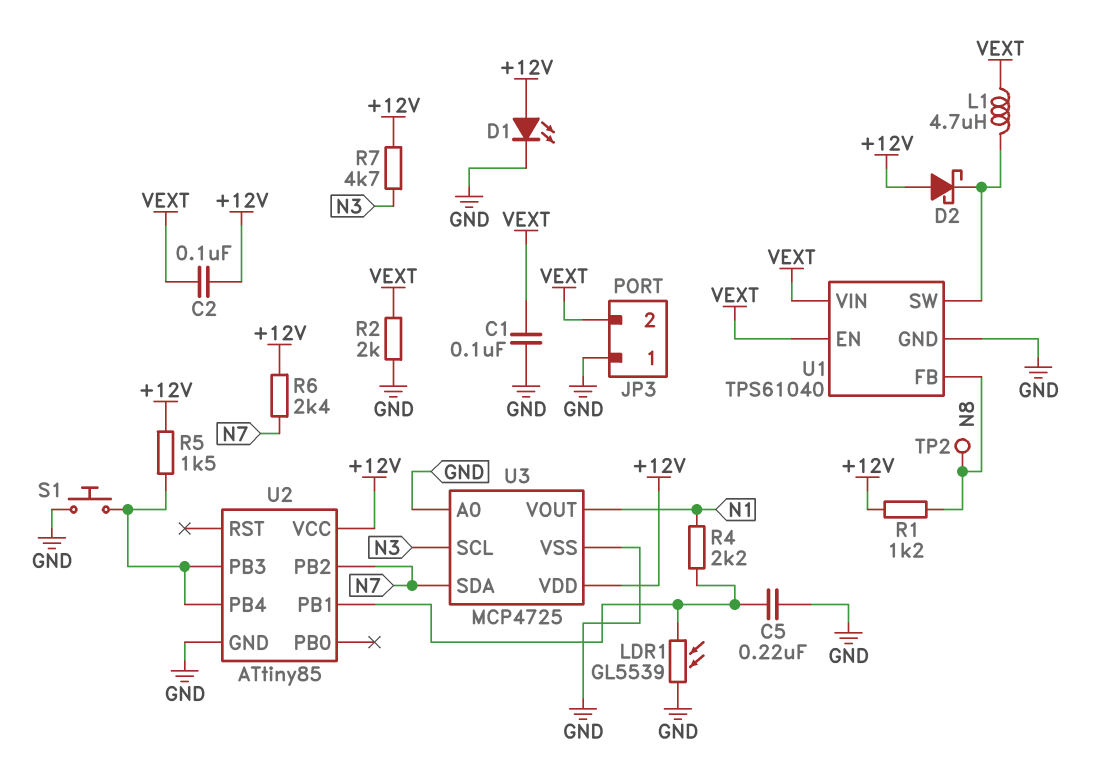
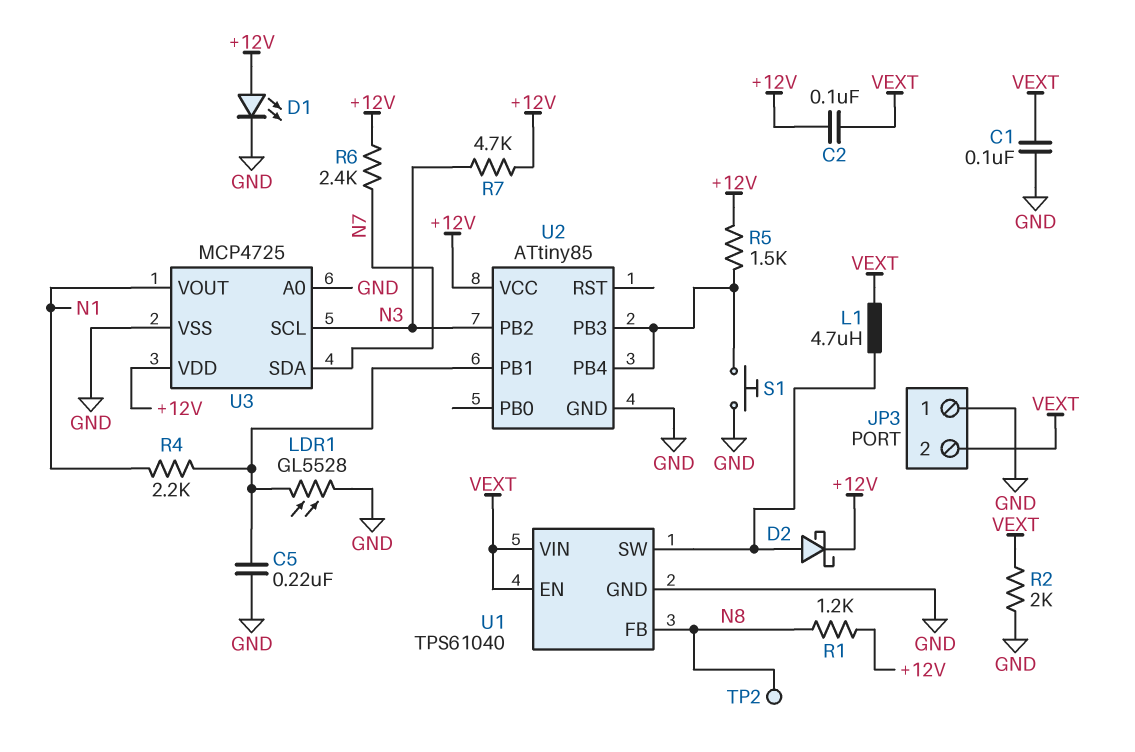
D2: schottky (A +12V, K U1/SW) -> schottky (A U1/SW, K +12V)
LDR1: GL5539 (GND, U2/PB1) -> GL5528 (GND, U2/PB1)
U2 pin PB2: N7 -> N3

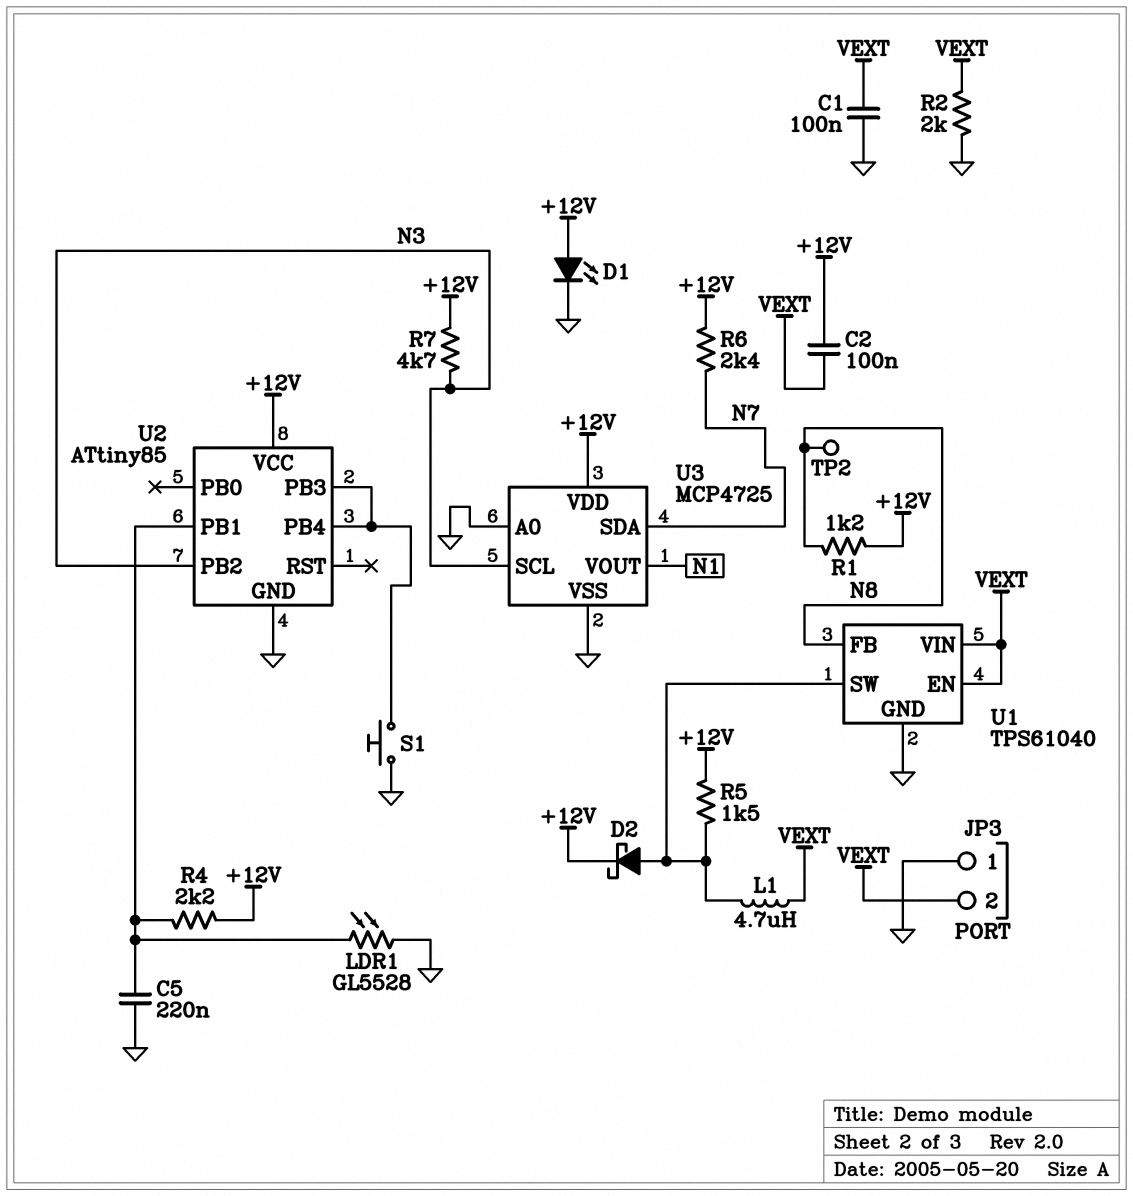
R4: 2.2k (N1, U2/PB1) -> 2.2k (+12V, U2/PB1)
R5: 1.5k (+12V, U2/PB3) -> 1.5k (+12V, U1/SW)

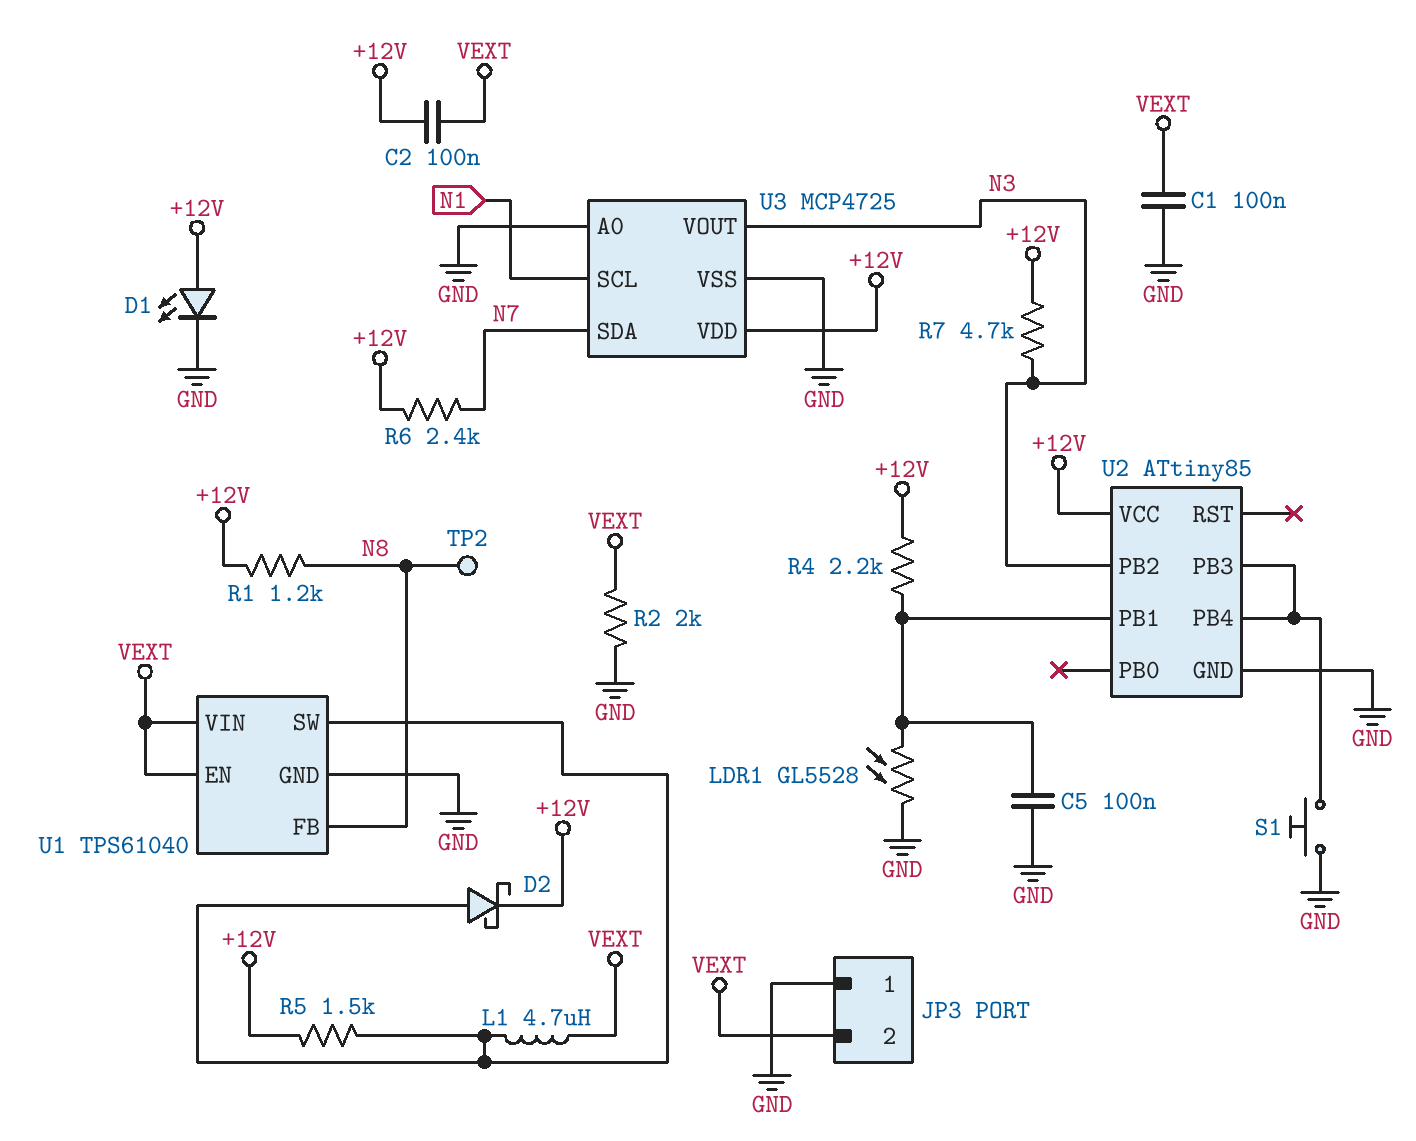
C5: 220nF (GND, U2/PB1) -> 100nF (GND, U2/PB1)
U3 pin SCL: N3 -> N1
U3 pin VOUT: N1 -> N3

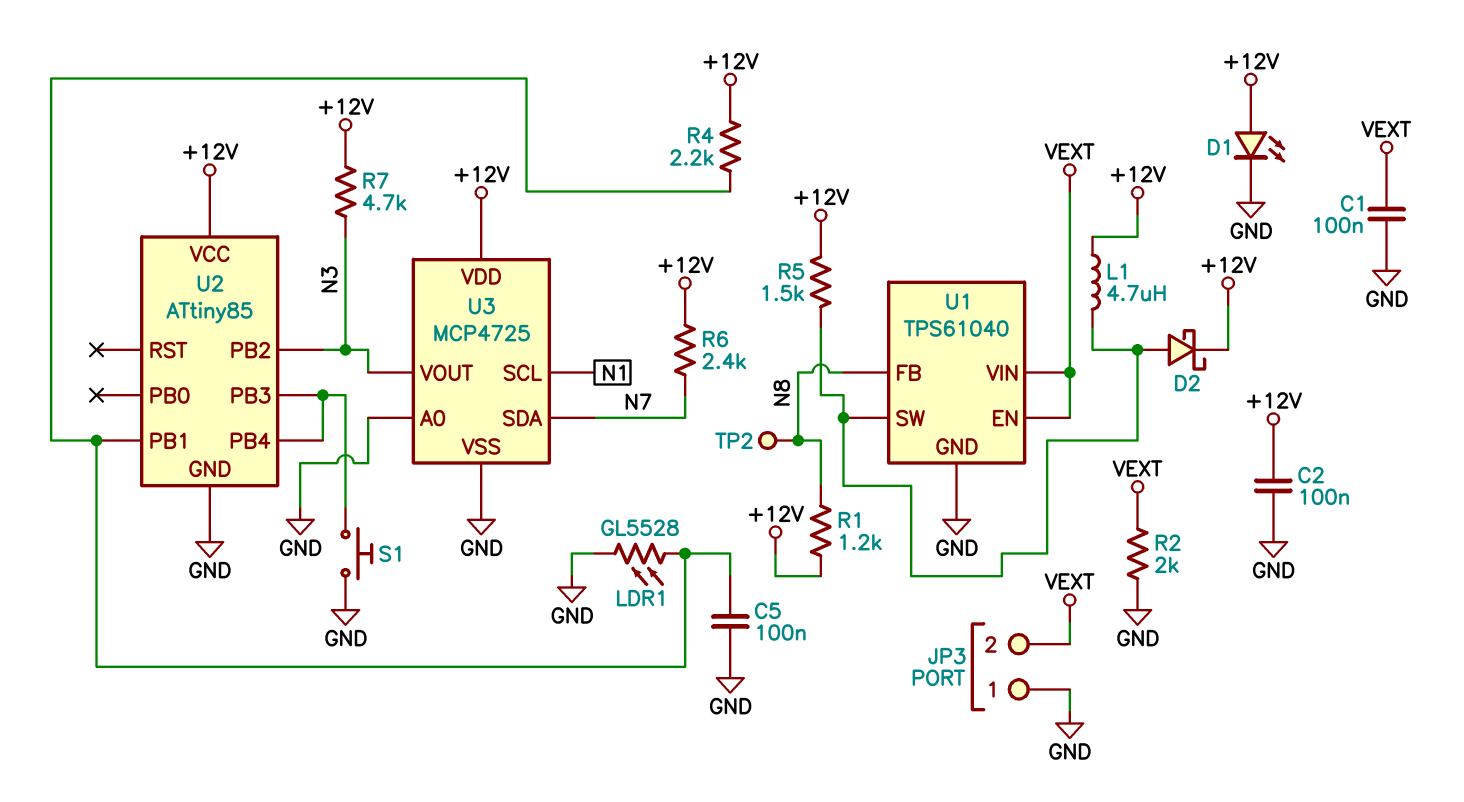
C2: 100nF (+12V, VEXT) -> 100nF (+12V, GND)
L1: 4.7uH (U1/SW, VEXT) -> 4.7uH (+12V, U1/SW)

